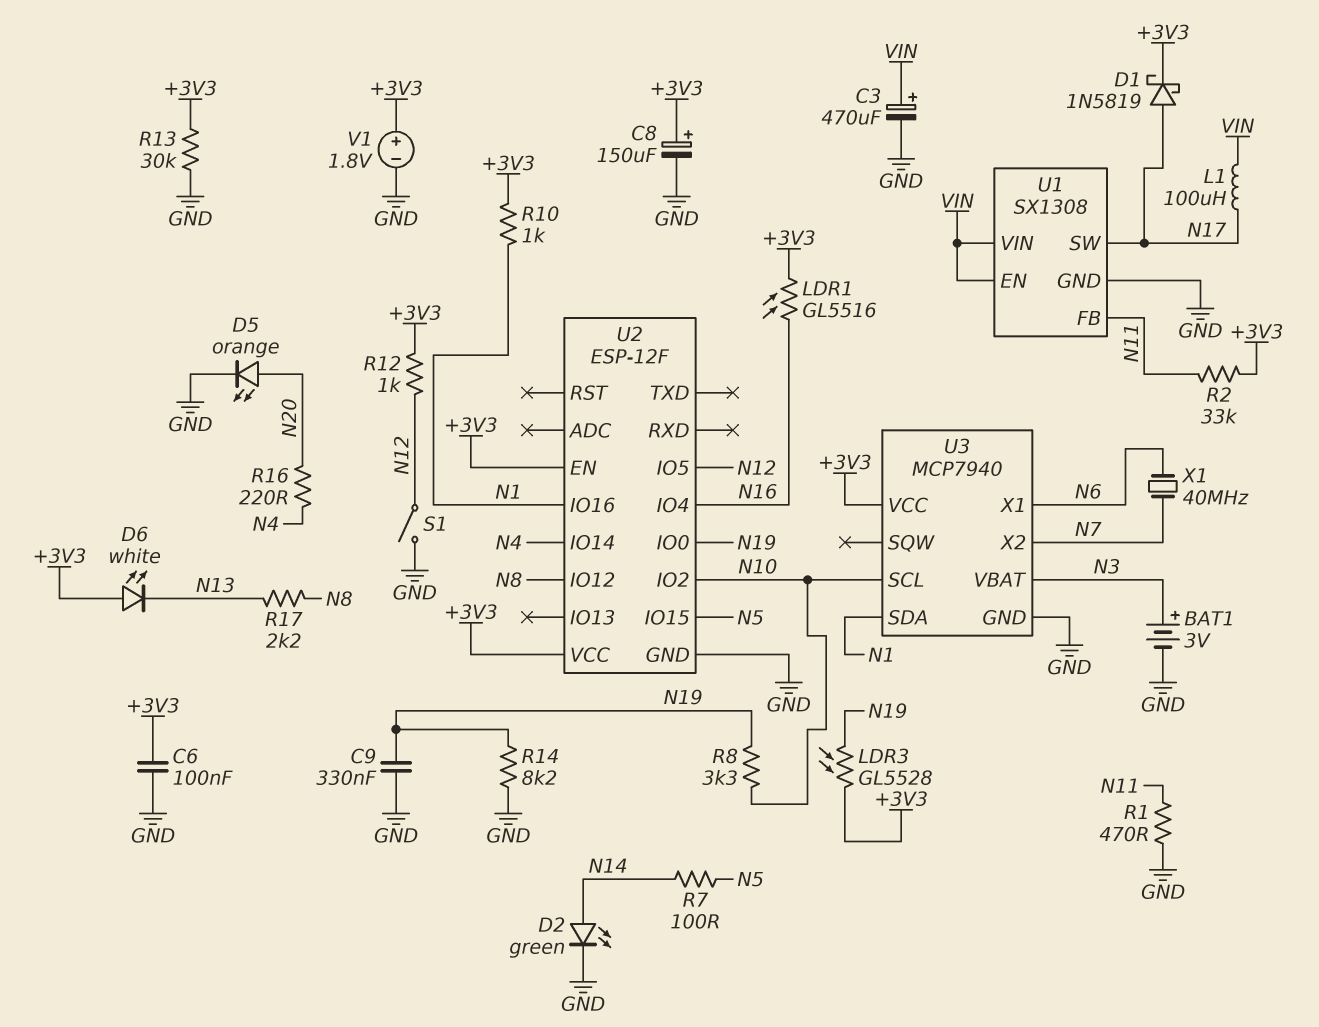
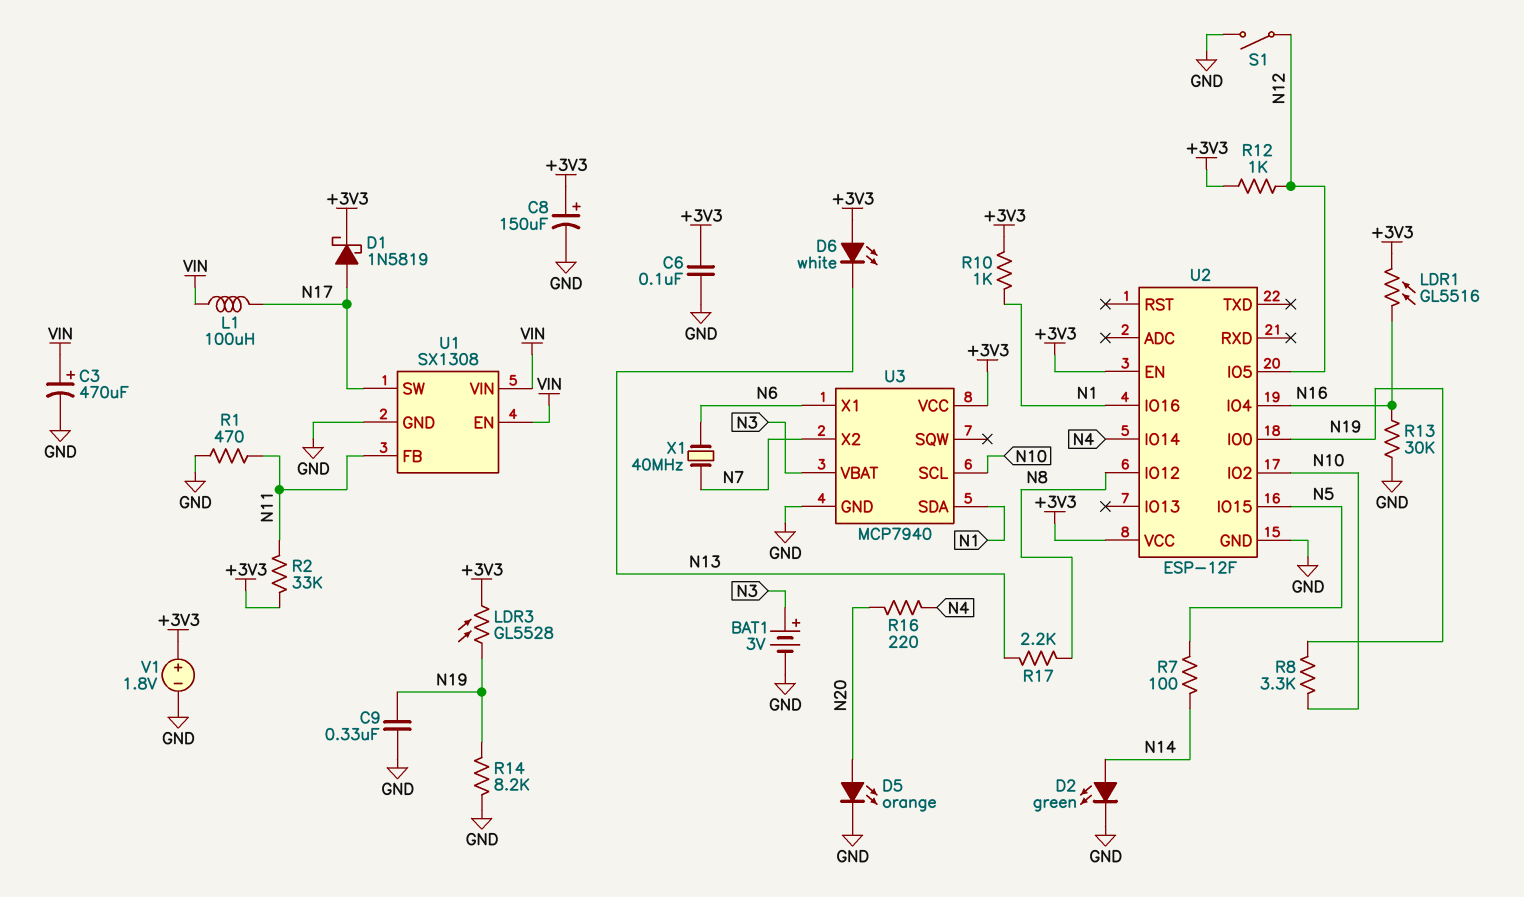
R13: 30k (+3V3, GND) -> 30k (GND, N16)

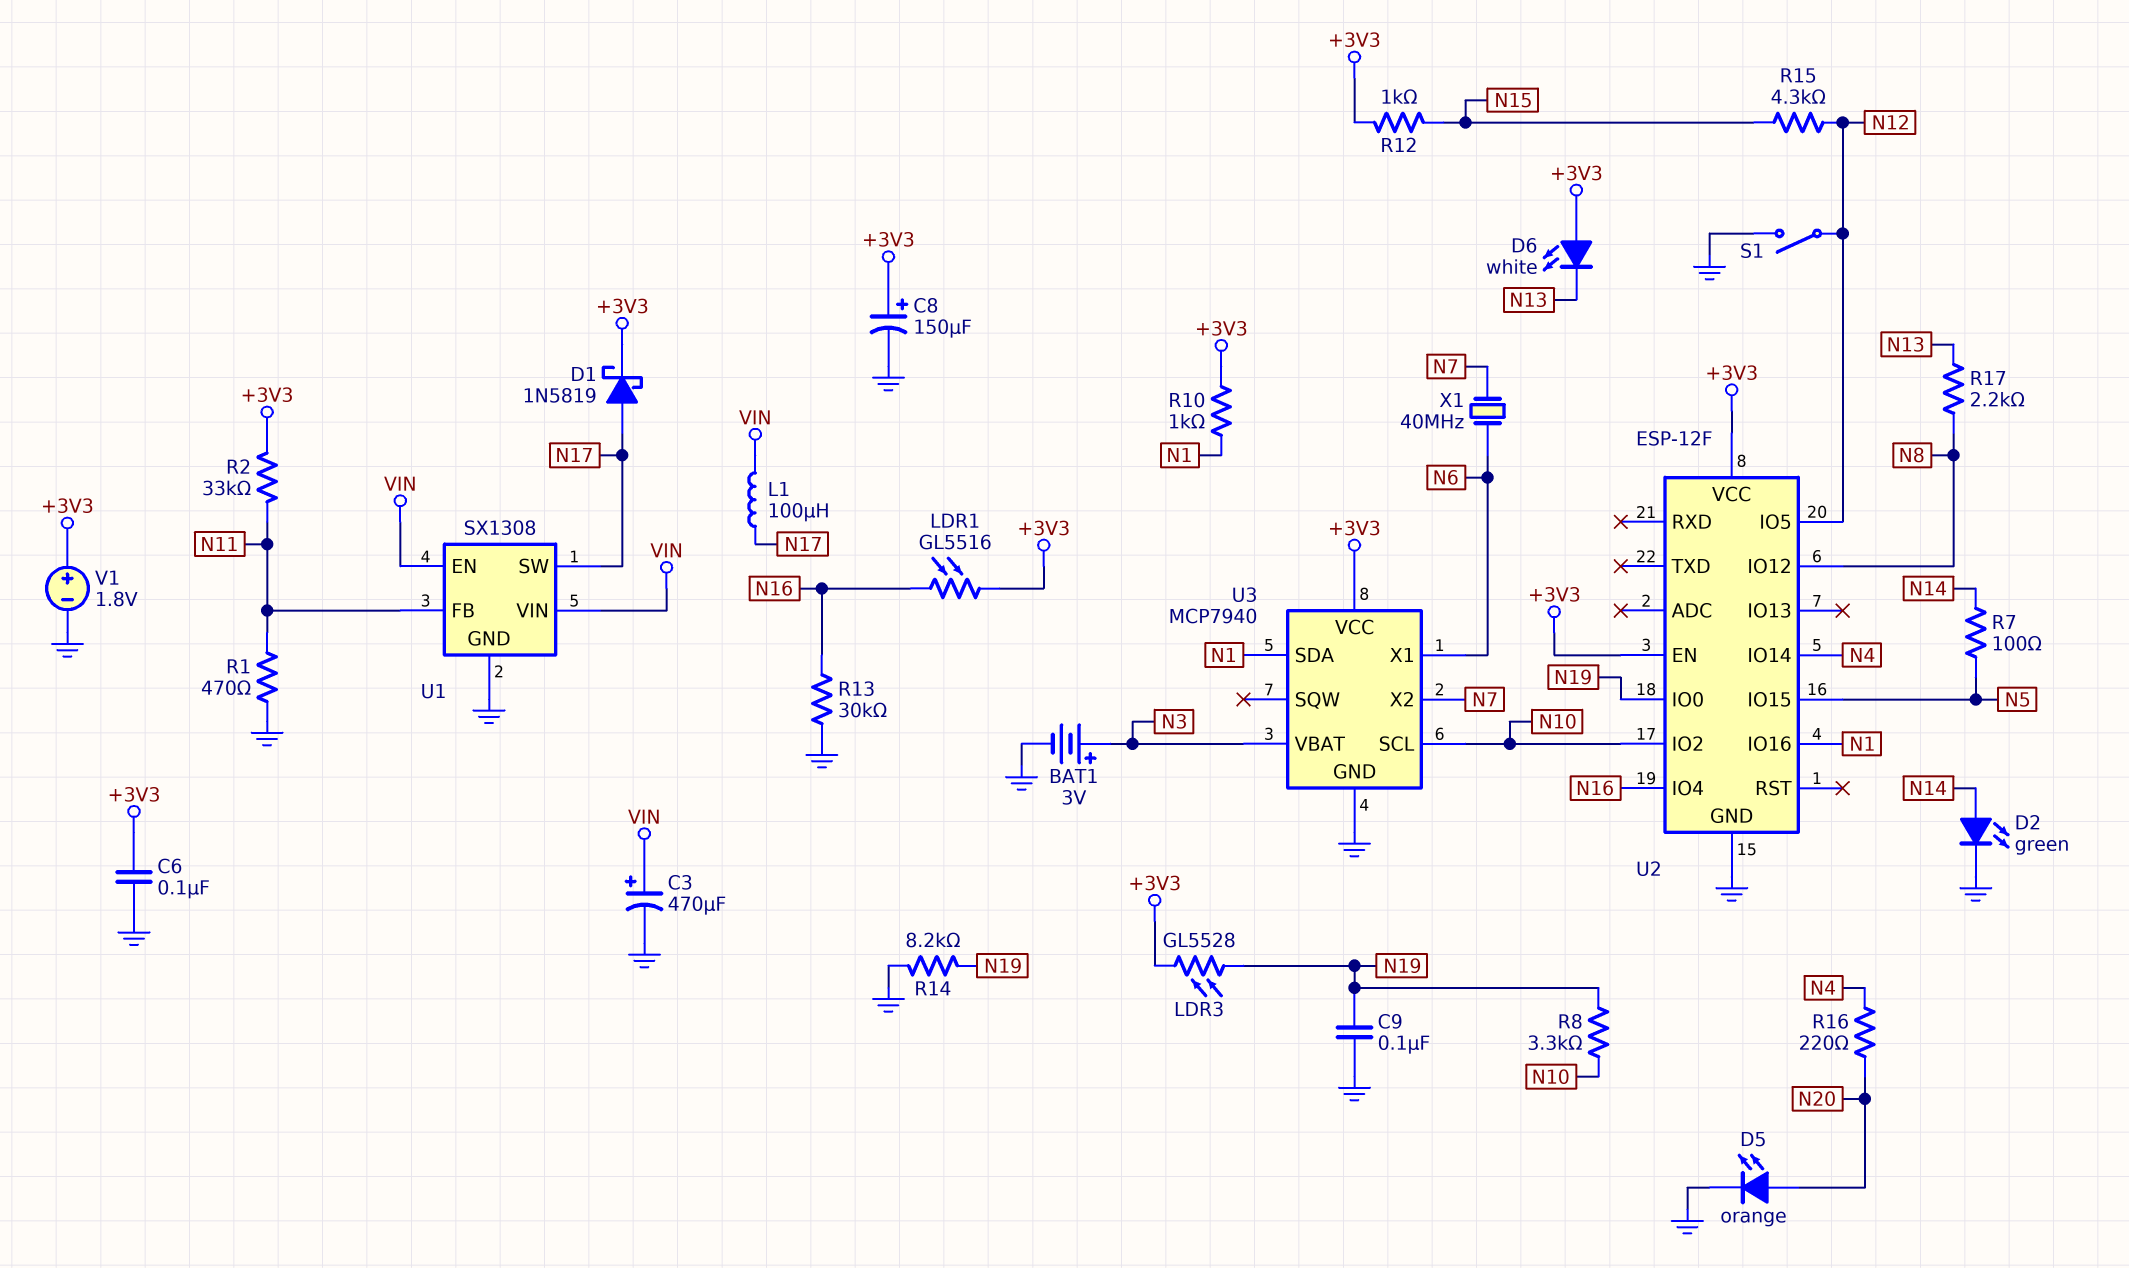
C9: 330nF (GND, N19) -> 100nF (GND, N19)
R12: 1k (+3V3, N12) -> 1k (+3V3, N15)
R15: none -> 4.3k (N12, N15)

